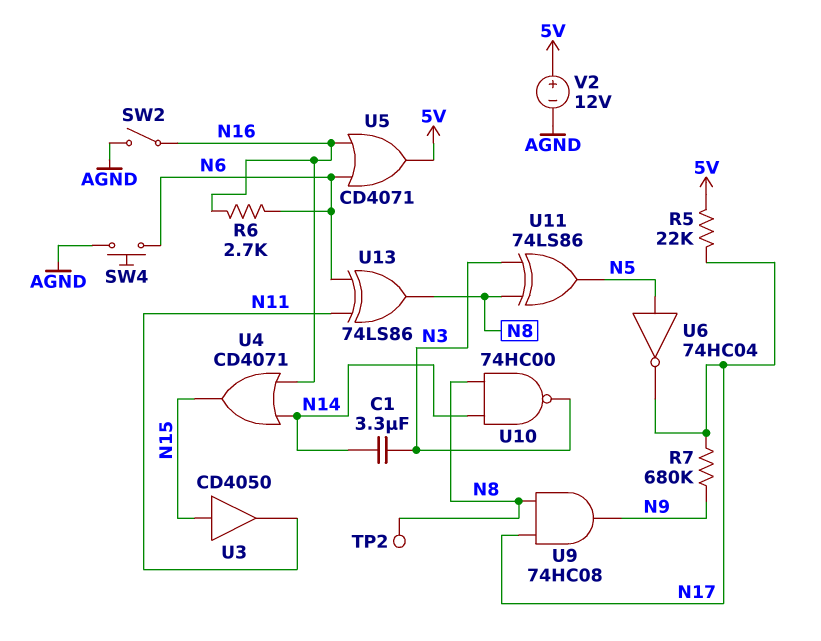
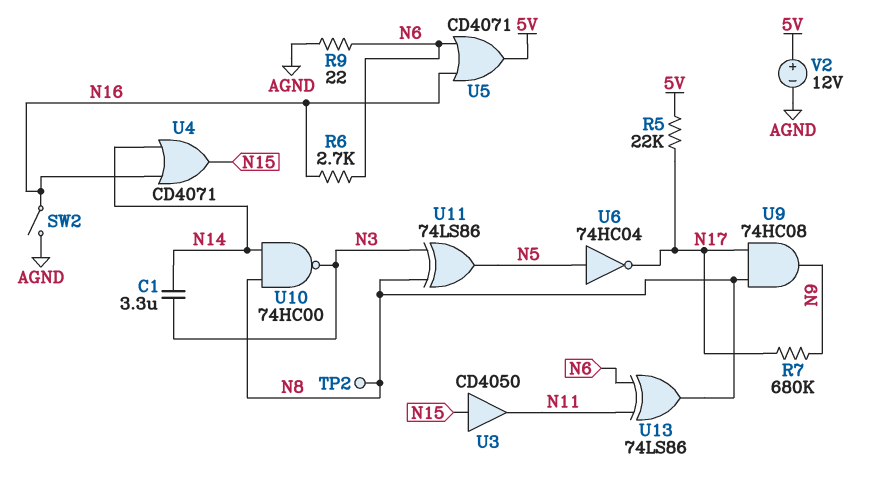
R9: none -> 22 (AGND, N6)
SW4: button (AGND, N6) -> none

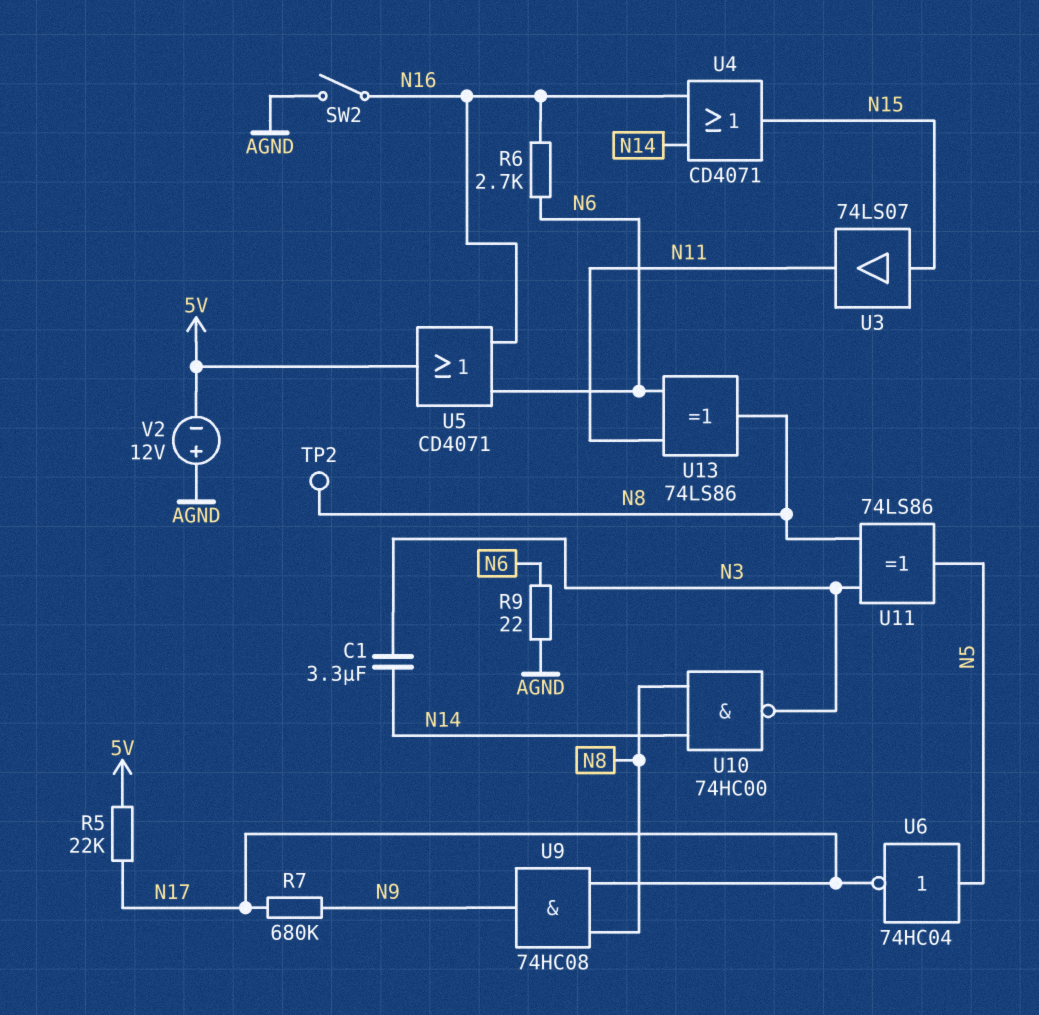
U3: buffer CD4050 (in N15, out N11) -> buffer 74LS07 (in N15, out N11)
V2: 12V (plus 5V, minus AGND) -> 12V (plus AGND, minus 5V)

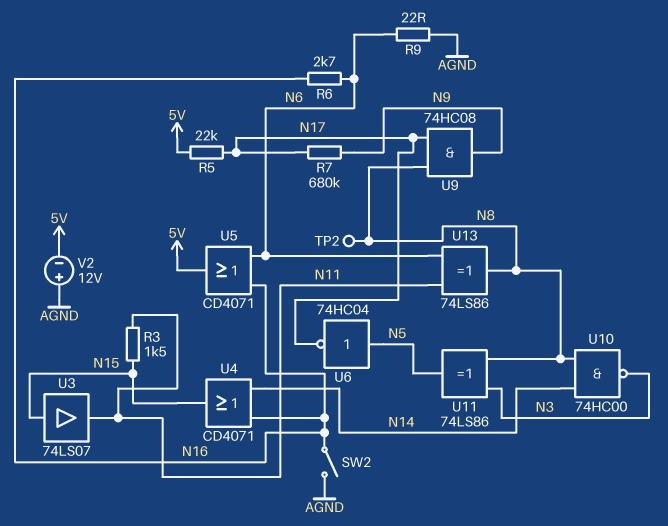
C1: 3.3uF (N3, N14) -> none
R3: none -> 1.5k (N11, N15)

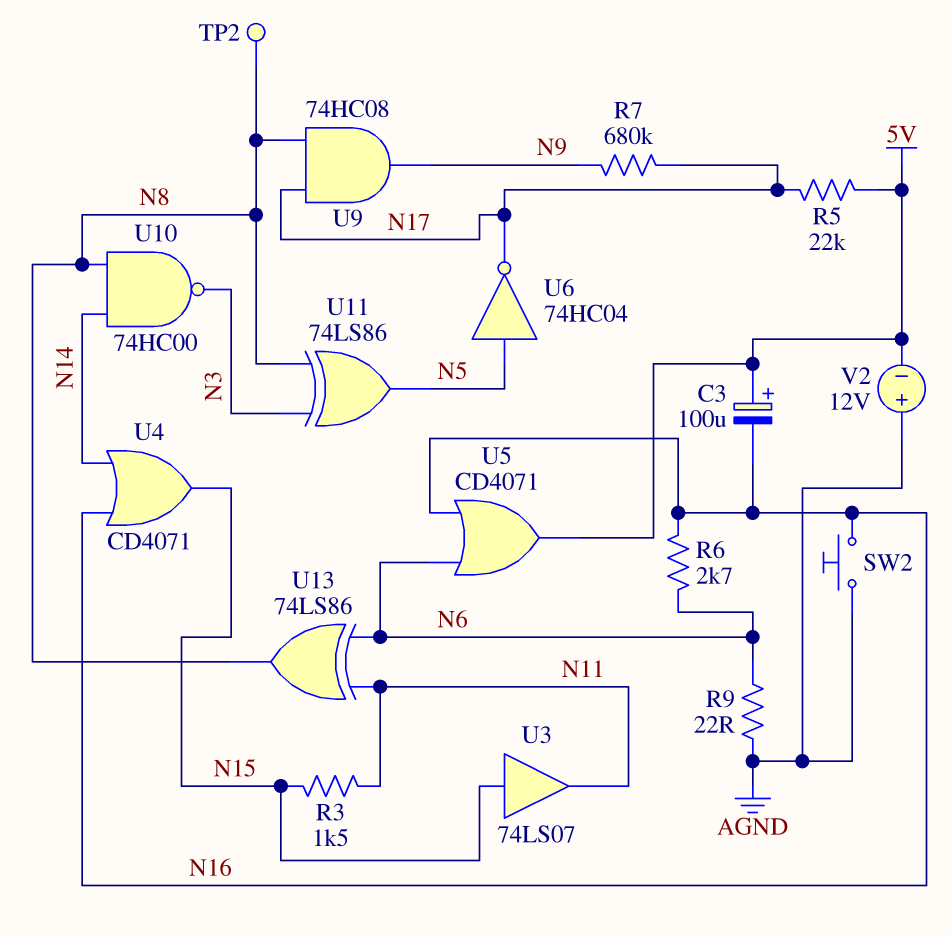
C3: none -> 100uF (plus 5V, minus N16)
SW2: switch (AGND, N16) -> button (AGND, N16)

